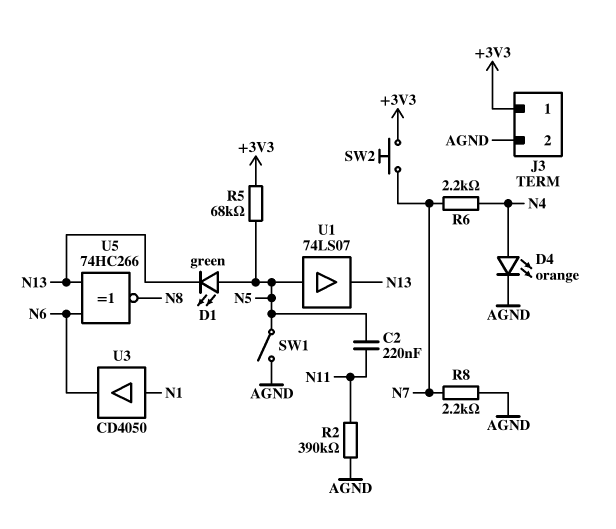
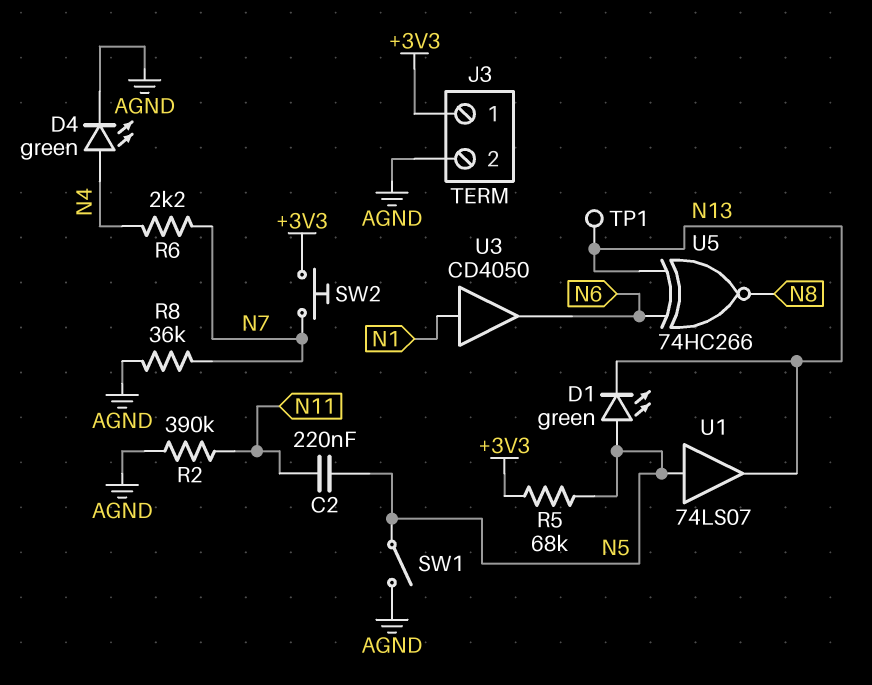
D4: LED orange (A N4, K AGND) -> LED green (A N4, K AGND)
R8: 2.2k (AGND, N7) -> 36k (AGND, N7)
TP1: none -> test point (N13)

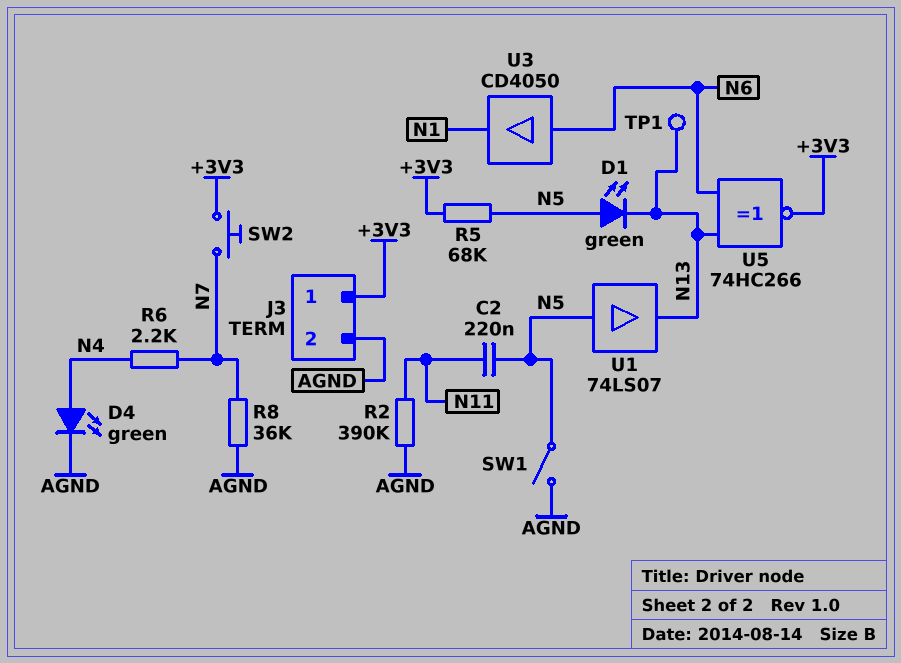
U3: buffer CD4050 (in N1, out N6) -> buffer CD4050 (in N6, out N1)
U5: XNOR 74HC266 (in N6, in N13, out N8) -> XNOR 74HC266 (in N6, in N13, out +3V3)

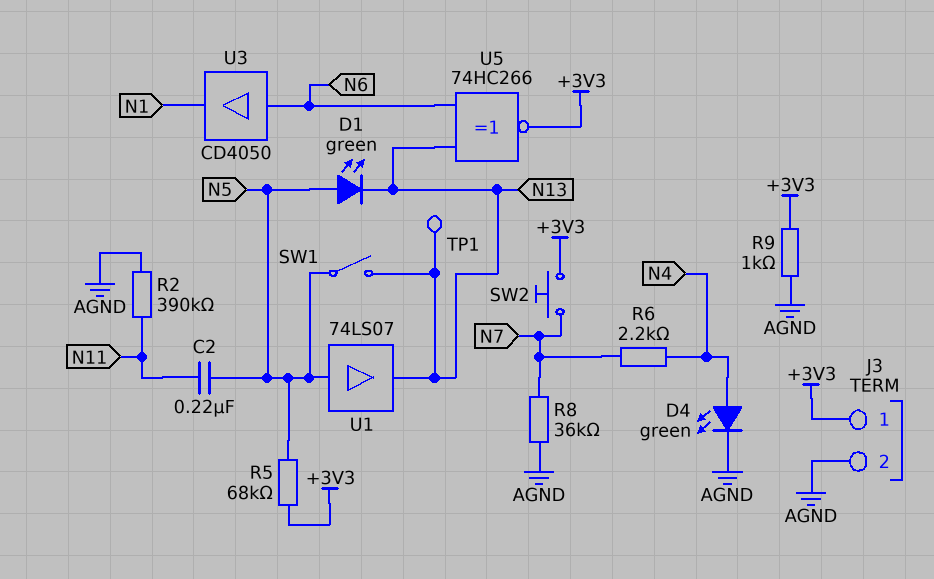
R9: none -> 1k (+3V3, AGND)
SW1: switch (AGND, N5) -> switch (N5, N13)

